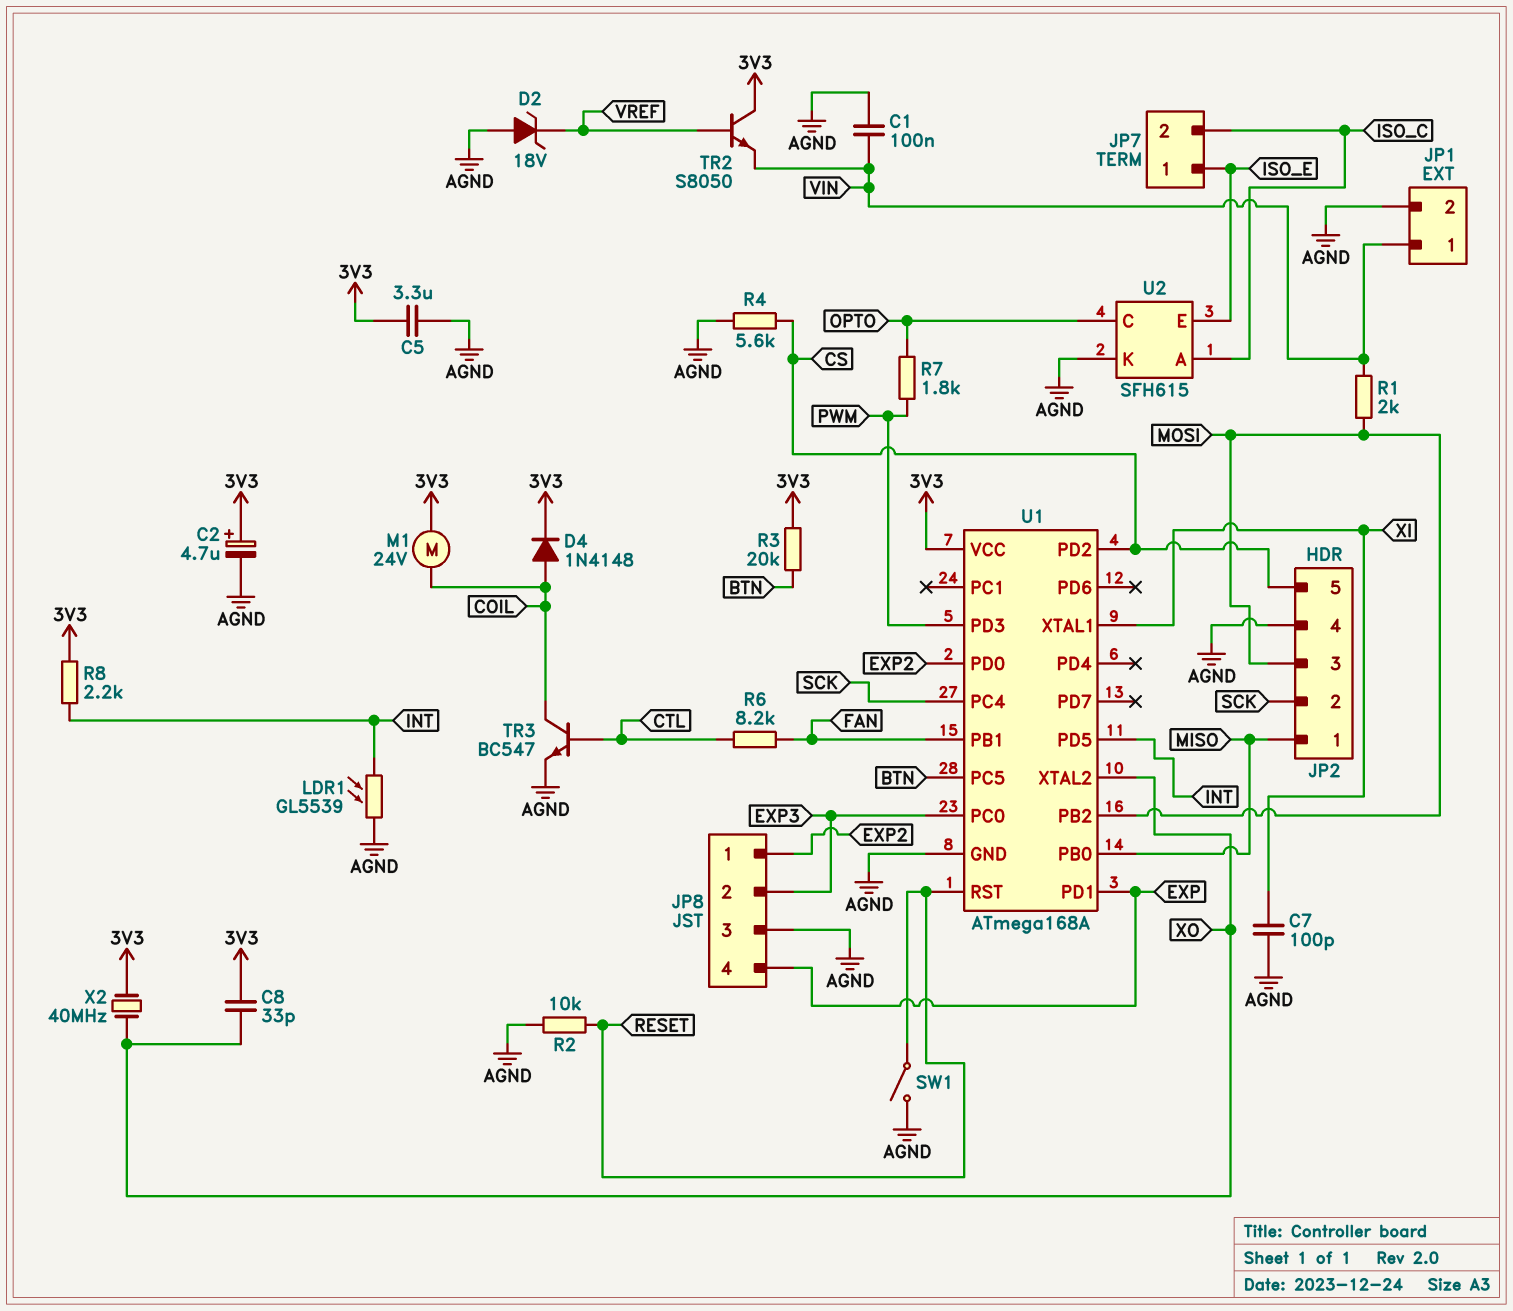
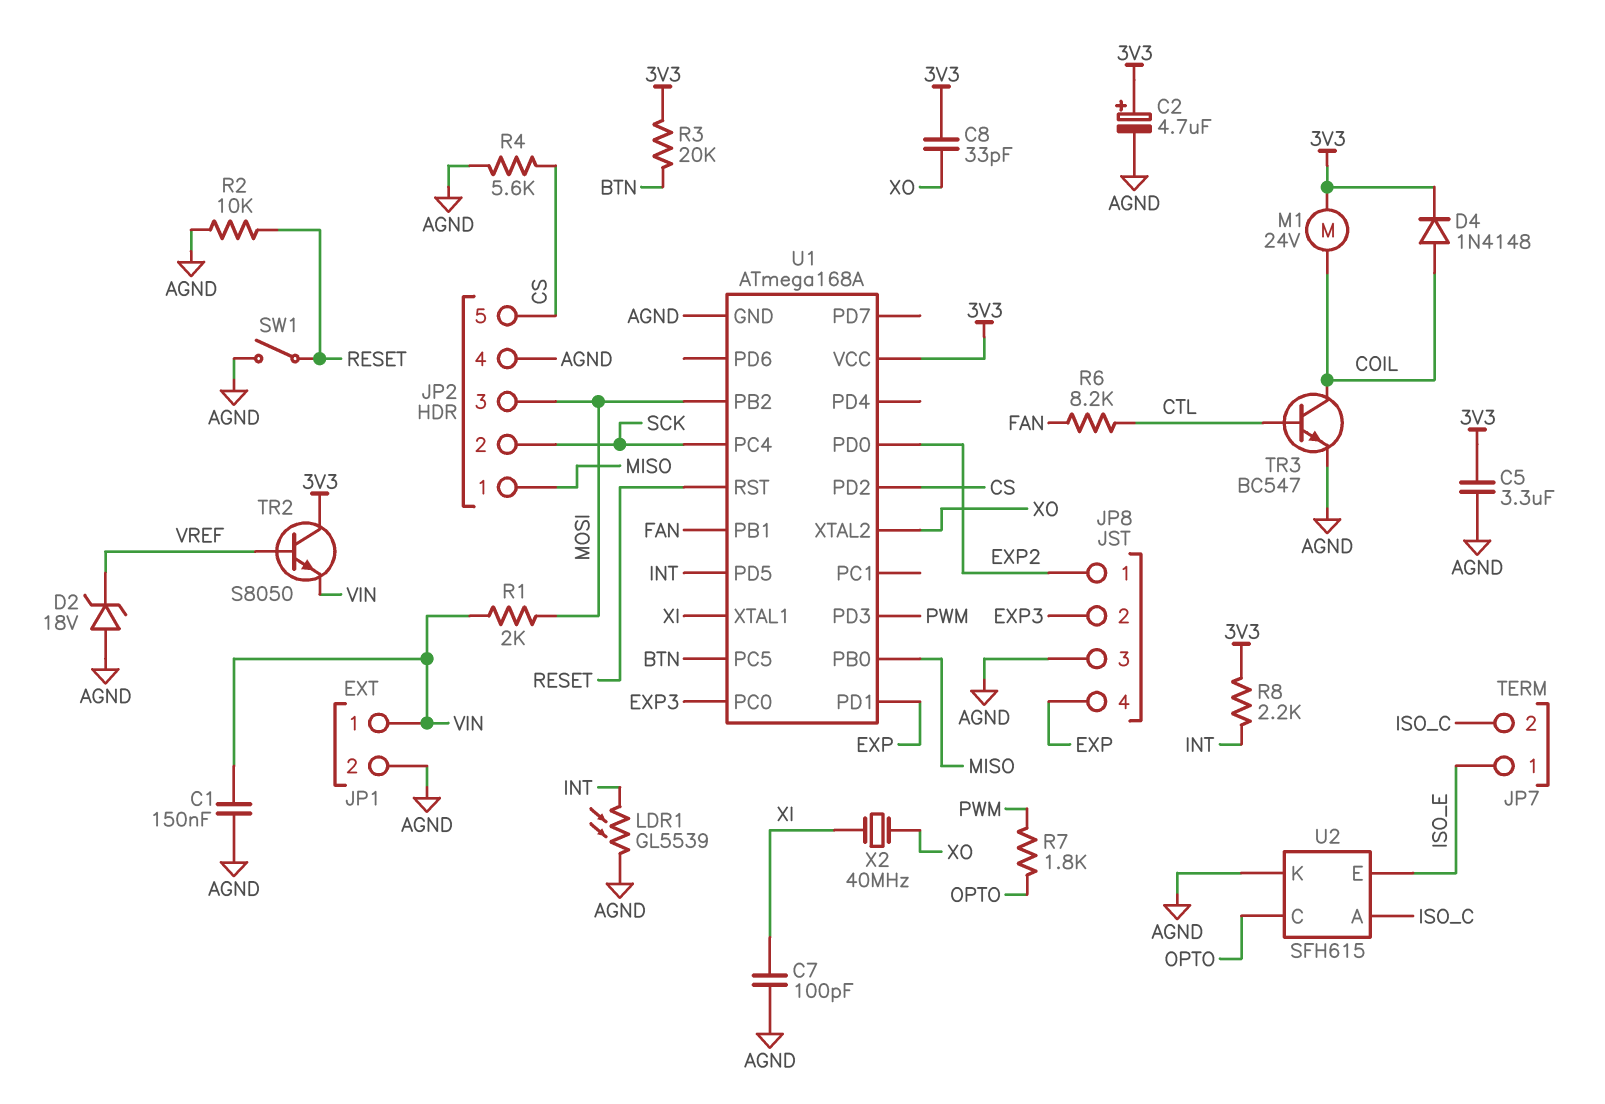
C1: 100nF (AGND, VIN) -> 150nF (AGND, VIN)
X2: 40MHz (3V3, XO) -> 40MHz (XI, XO)

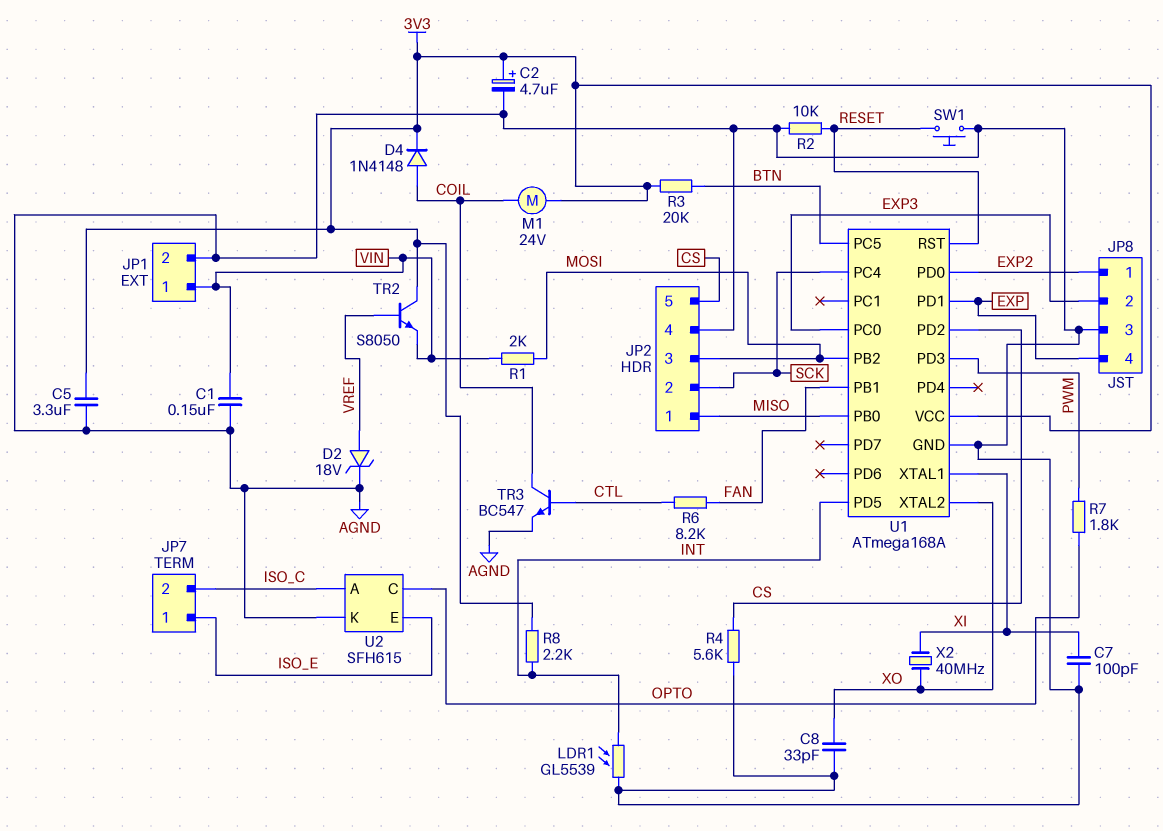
C8: 33pF (3V3, XO) -> 33pF (AGND, XO)
D2: zener 18V (A AGND, K VREF) -> zener 18V (A VREF, K AGND)
SW1: switch (AGND, RESET) -> button (AGND, RESET)

